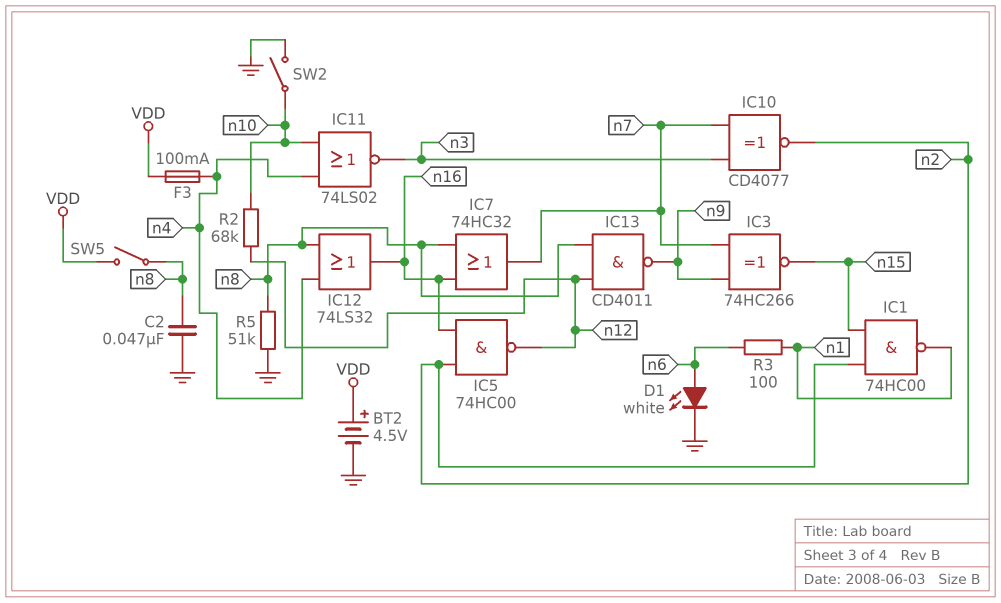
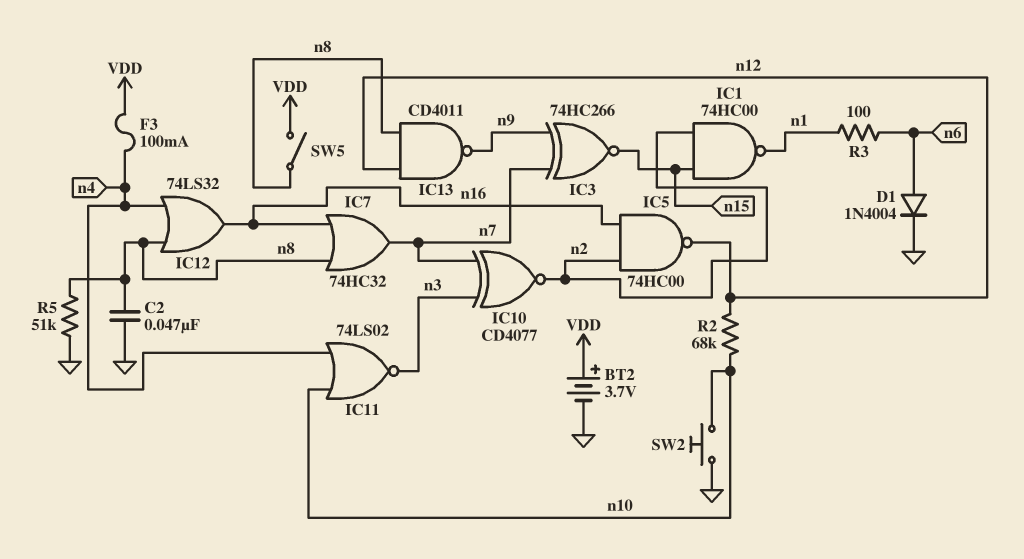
BT2: 4.5V (plus VDD, minus GND) -> 3.7V (plus VDD, minus GND)
D1: LED white (A n6, K GND) -> diode 1N4004 (A n6, K GND)
SW2: switch (GND, n10) -> button (GND, n10)

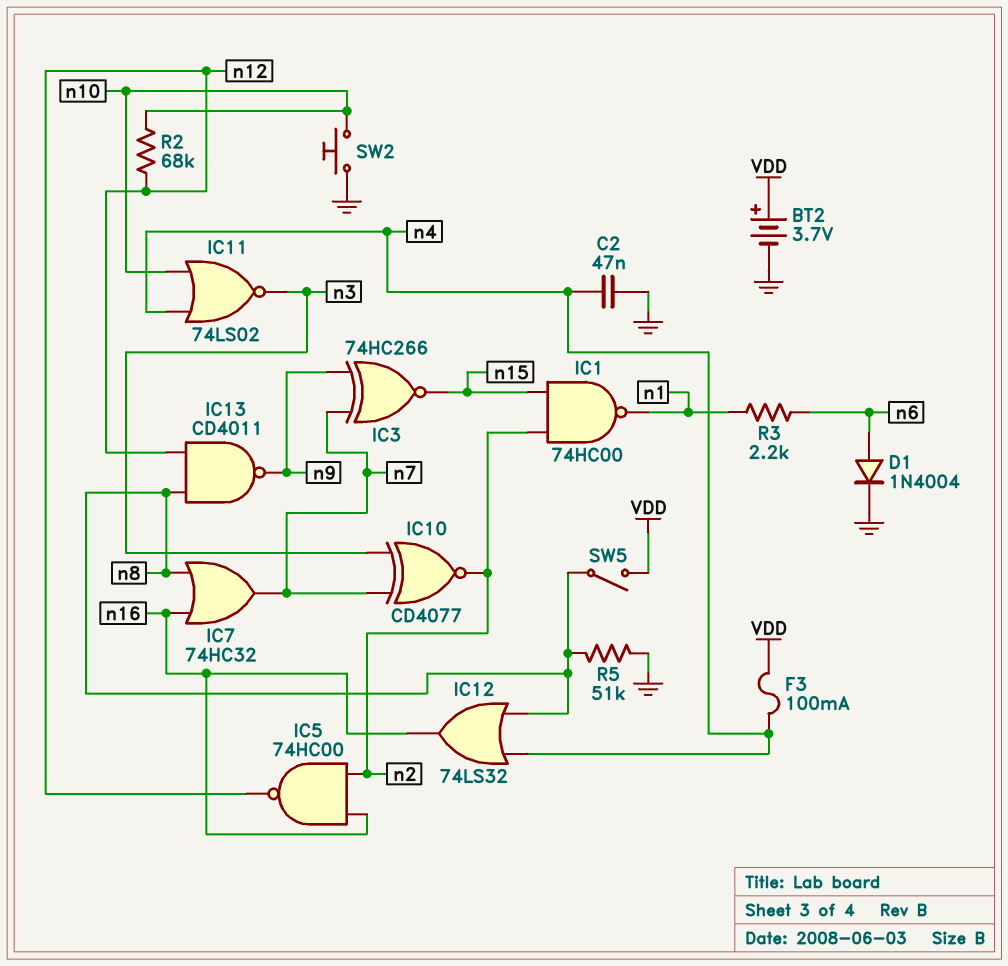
C2: 47nF (GND, n8) -> 47nF (GND, n4)
R3: 100 (n1, n6) -> 2.2k (n1, n6)

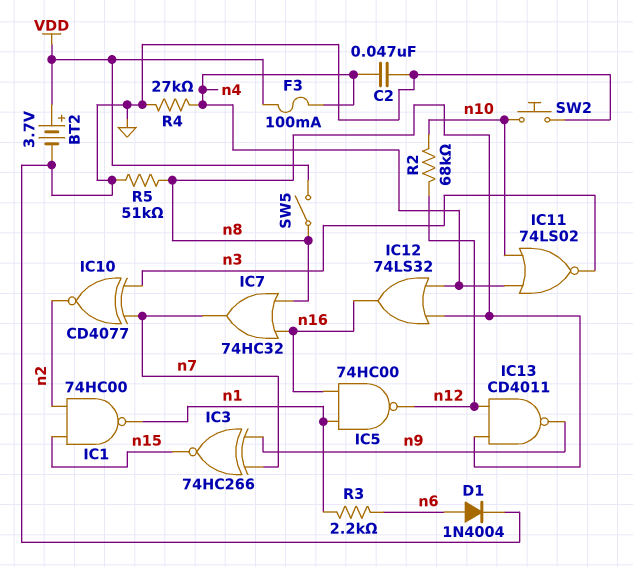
IC5: NAND 74HC00 (in n2, in n16, out n12) -> NAND 74HC00 (in n1, in n16, out n12)
R4: none -> 27k (GND, n4)

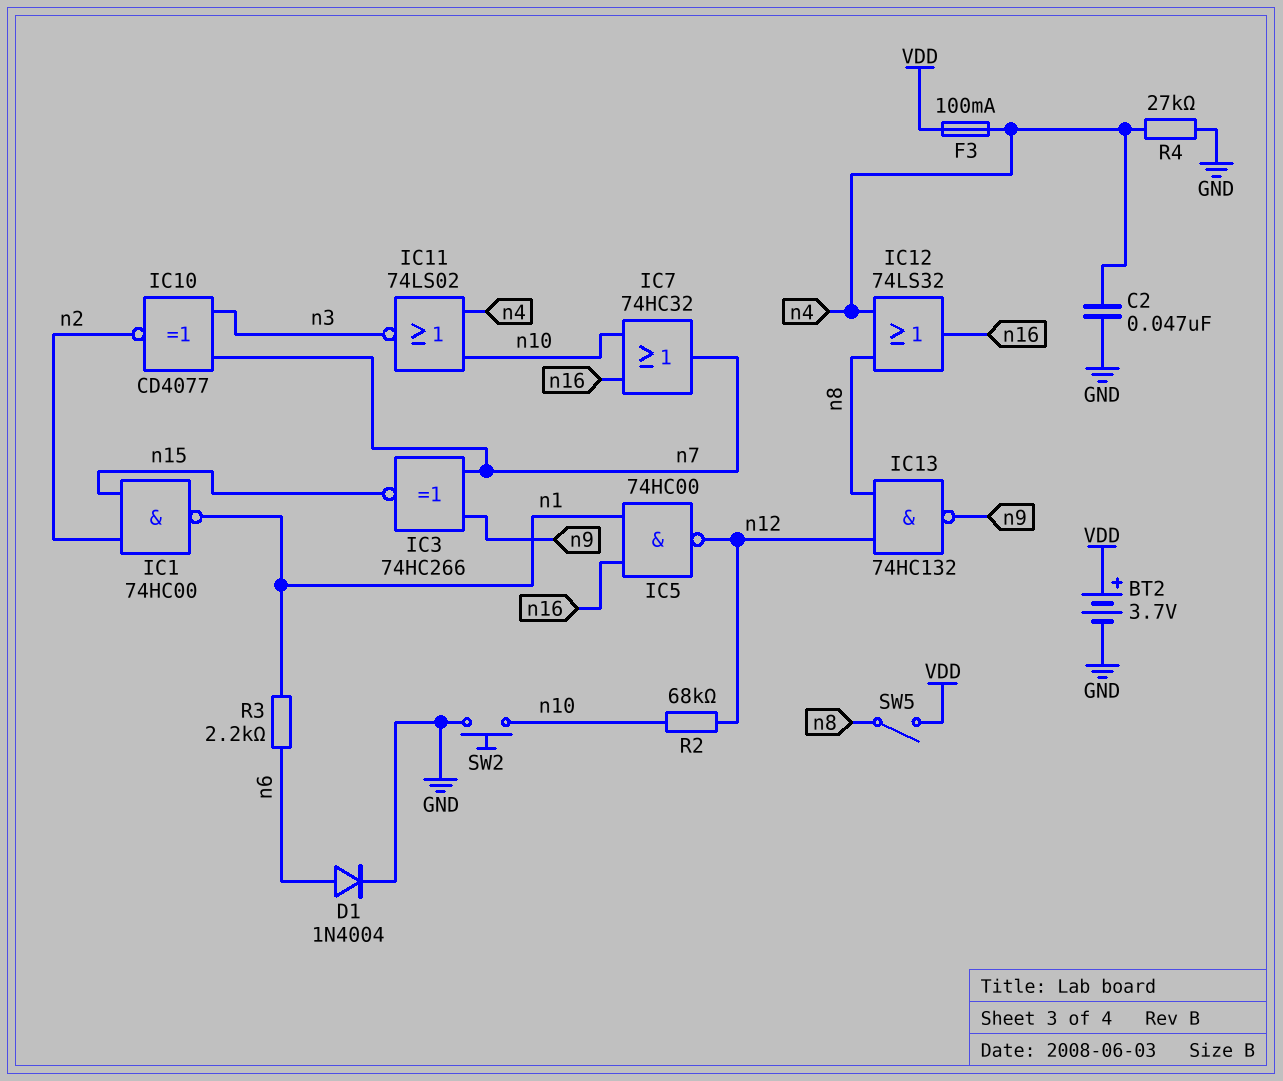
IC7: OR 74HC32 (in n8, in n16, out n7) -> OR 74HC32 (in n10, in n16, out n7)
IC13: NAND CD4011 (in n8, in n12, out n9) -> NAND 74HC132 (in n8, in n12, out n9)
R5: 51k (GND, n8) -> none

